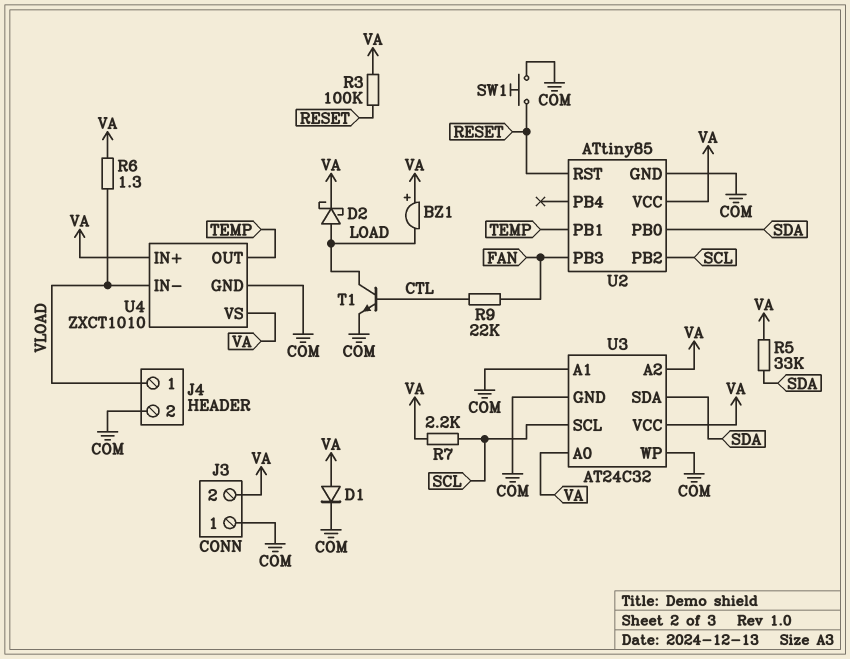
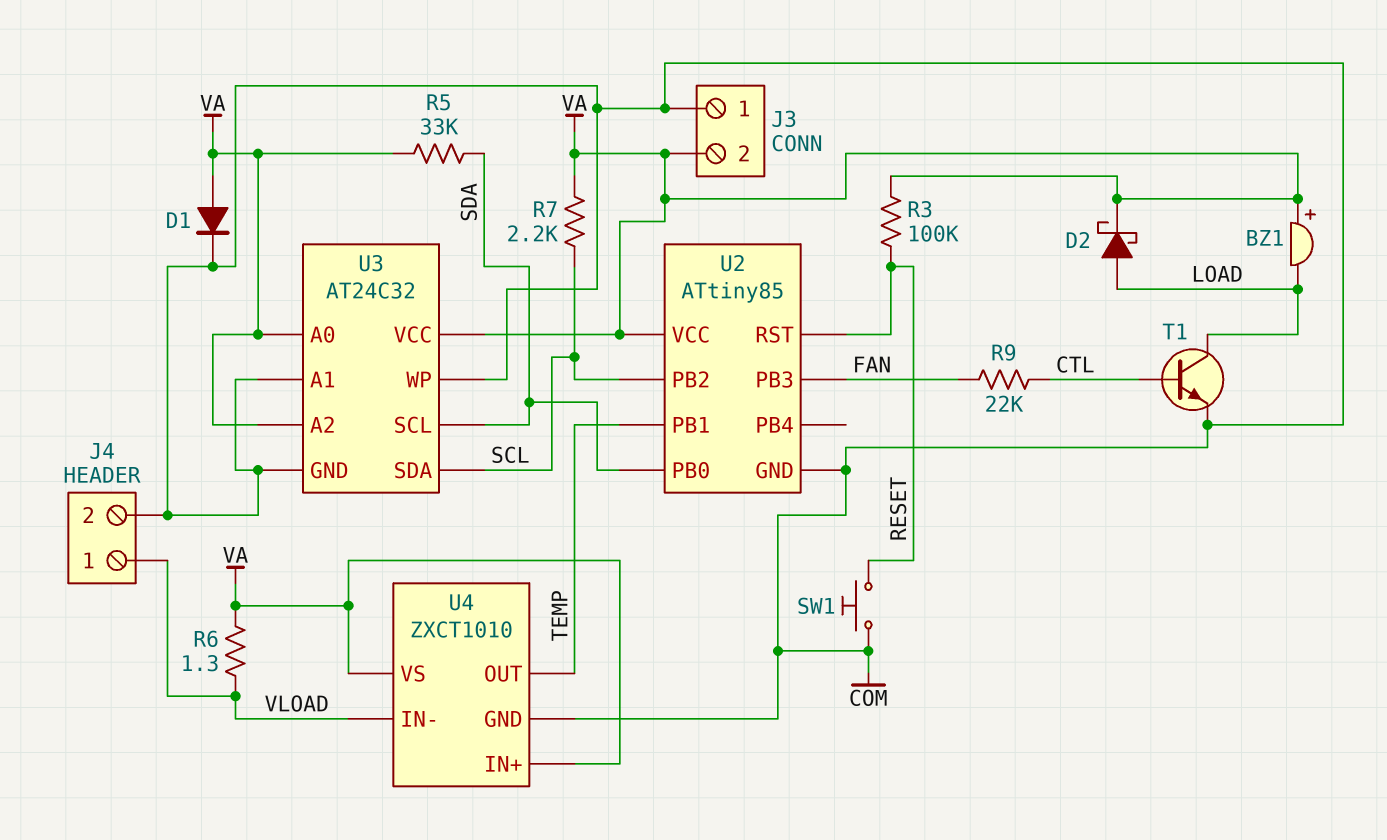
U3 pin SCL: SCL -> SDA
U3 pin SDA: SDA -> SCL

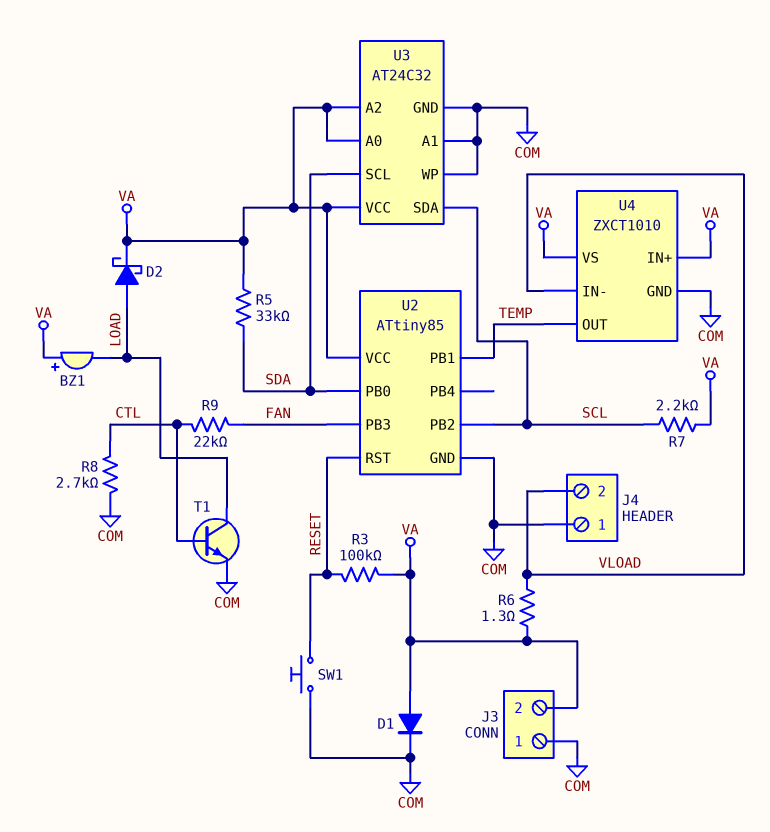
J4 pin 1: VLOAD -> COM
J4 pin 2: COM -> VLOAD
R8: none -> 2.7k (COM, CTL)

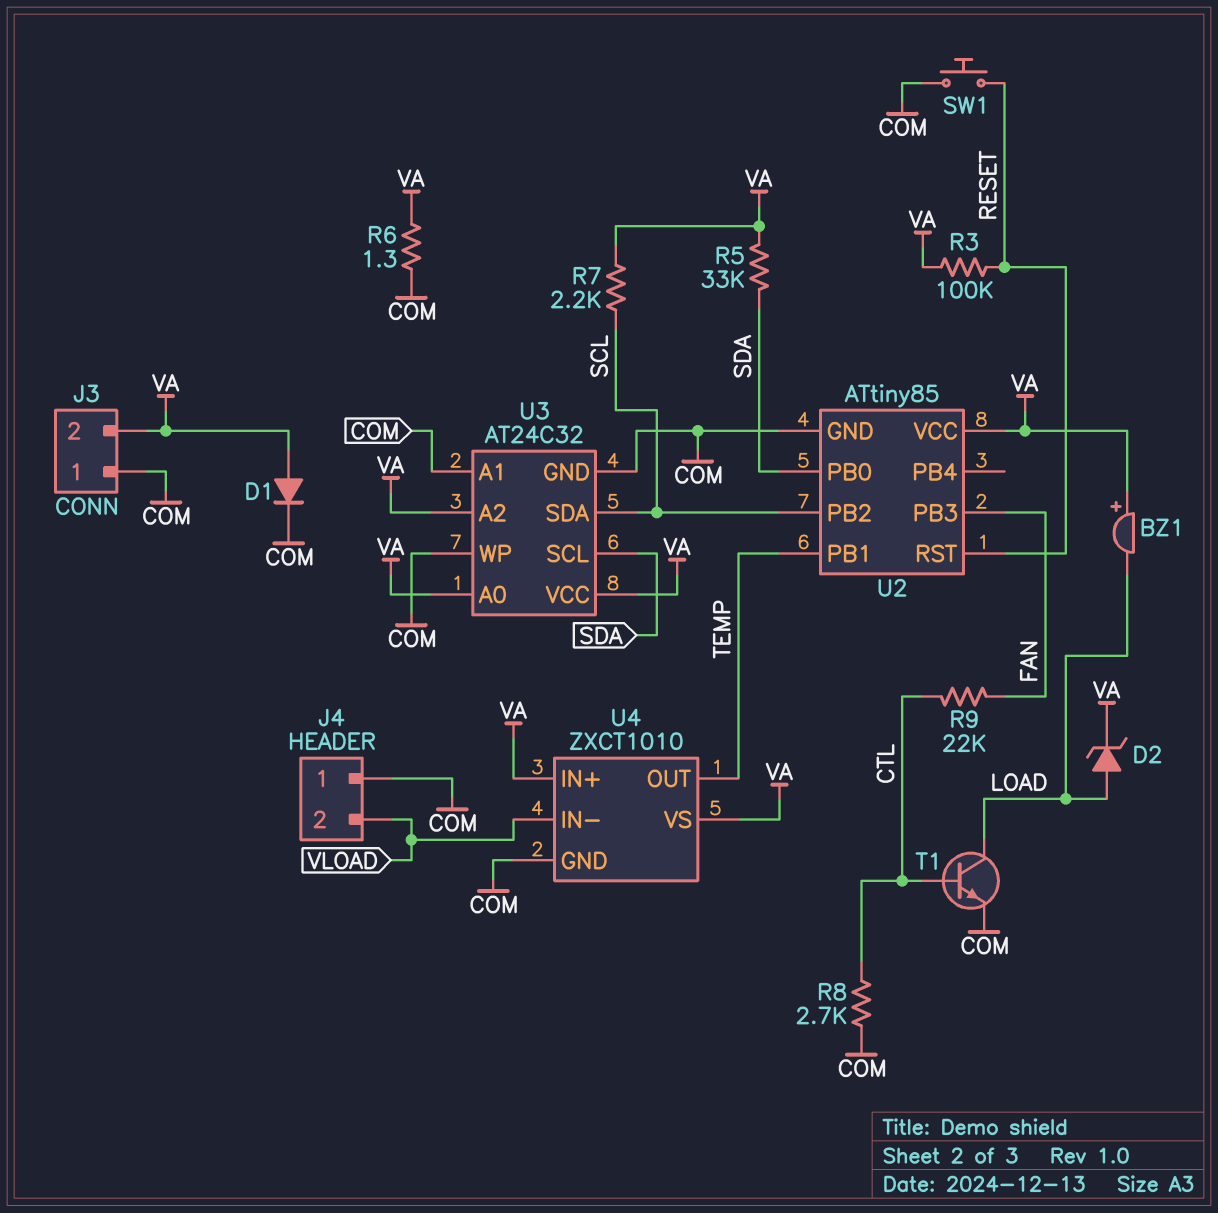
D2: schottky (A LOAD, K VA) -> zener (A LOAD, K VA)
R6: 1.3 (VA, VLOAD) -> 1.3 (COM, VA)

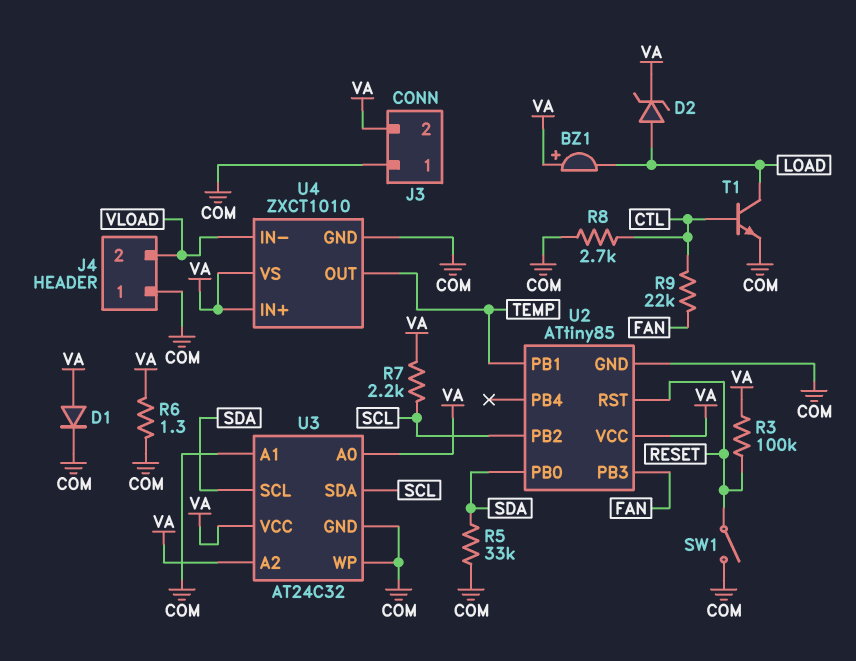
R5: 33k (SDA, VA) -> 33k (COM, SDA)
SW1: button (COM, RESET) -> switch (COM, RESET)

